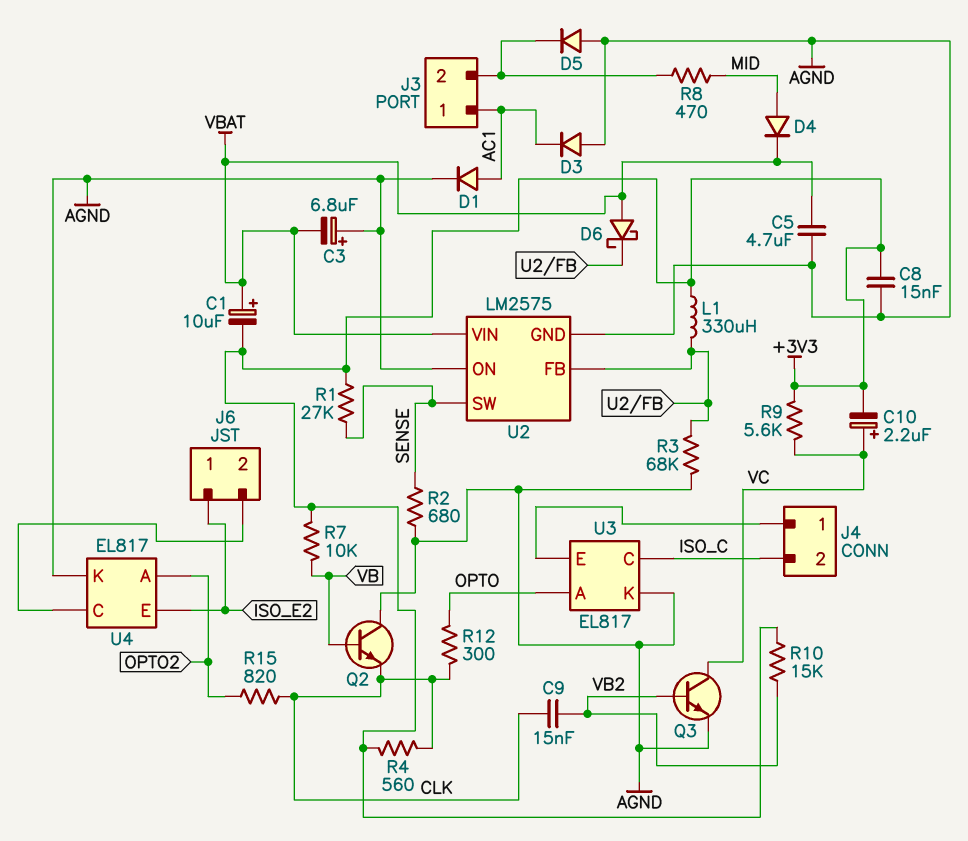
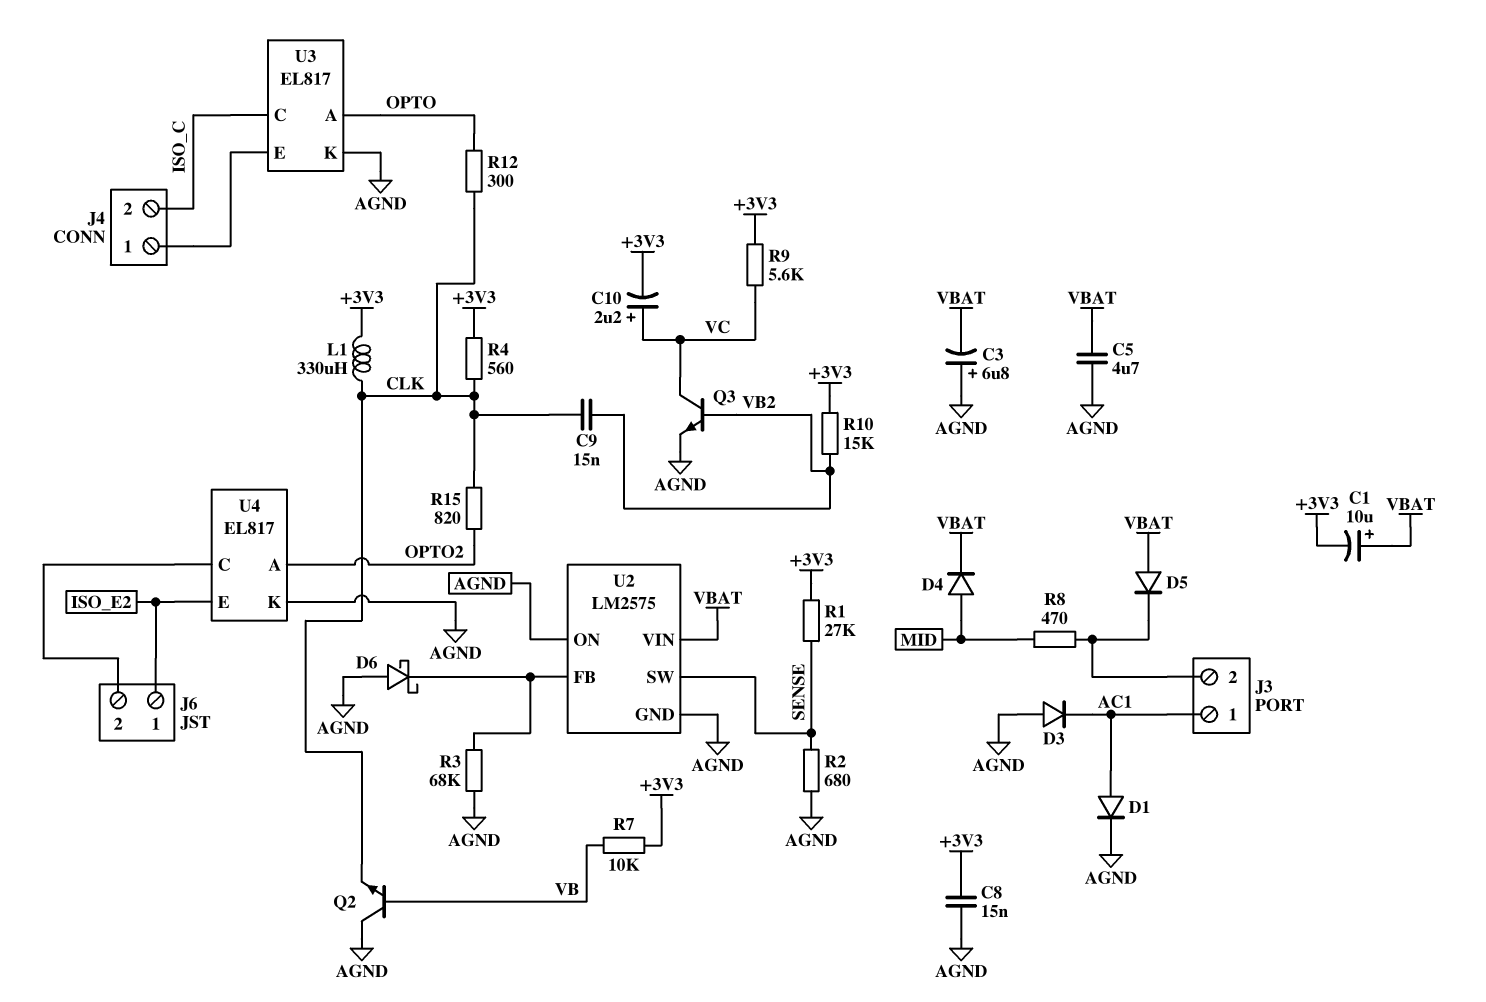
D5: diode (A AGND, K J3/2) -> diode (A VBAT, K J3/2)
D6: schottky (A VBAT, K U2/FB) -> schottky (A AGND, K U2/FB)
L1: 330uH (+3V3, U2/FB) -> 330uH (+3V3, CLK)

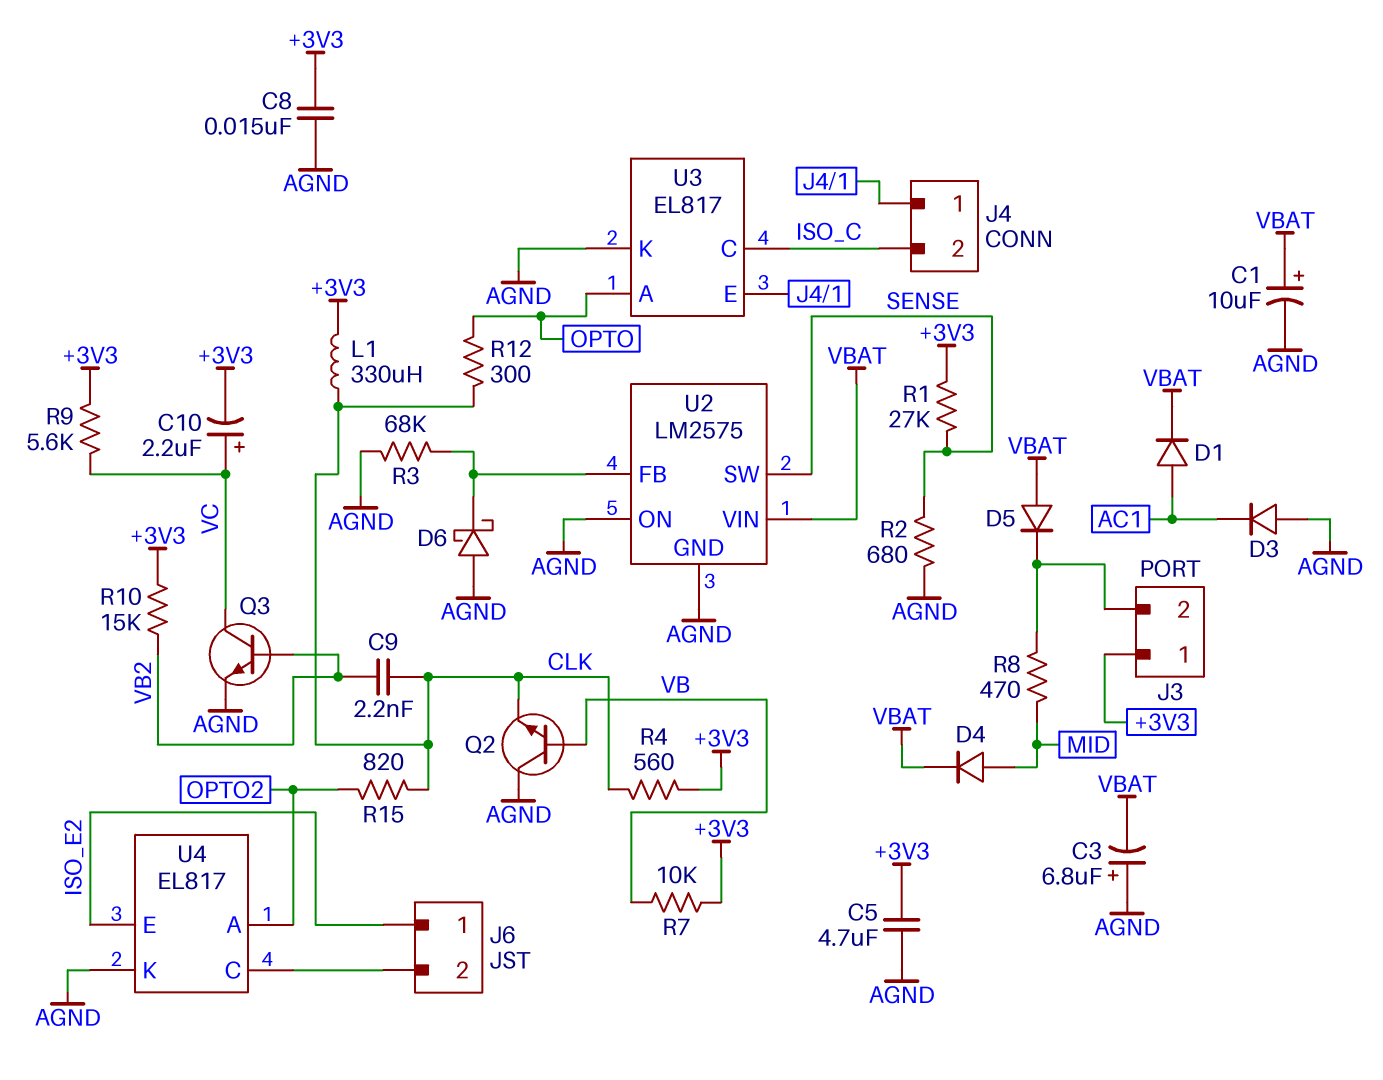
C1: 10uF (plus VBAT, minus +3V3) -> 10uF (plus VBAT, minus AGND)
C5: 4.7uF (AGND, VBAT) -> 4.7uF (+3V3, AGND)
C9: 15nF (CLK, VB2) -> 2.2nF (CLK, VB2)
D1: diode (A AC1, K AGND) -> diode (A AC1, K VBAT)
J3 pin 1: AC1 -> +3V3

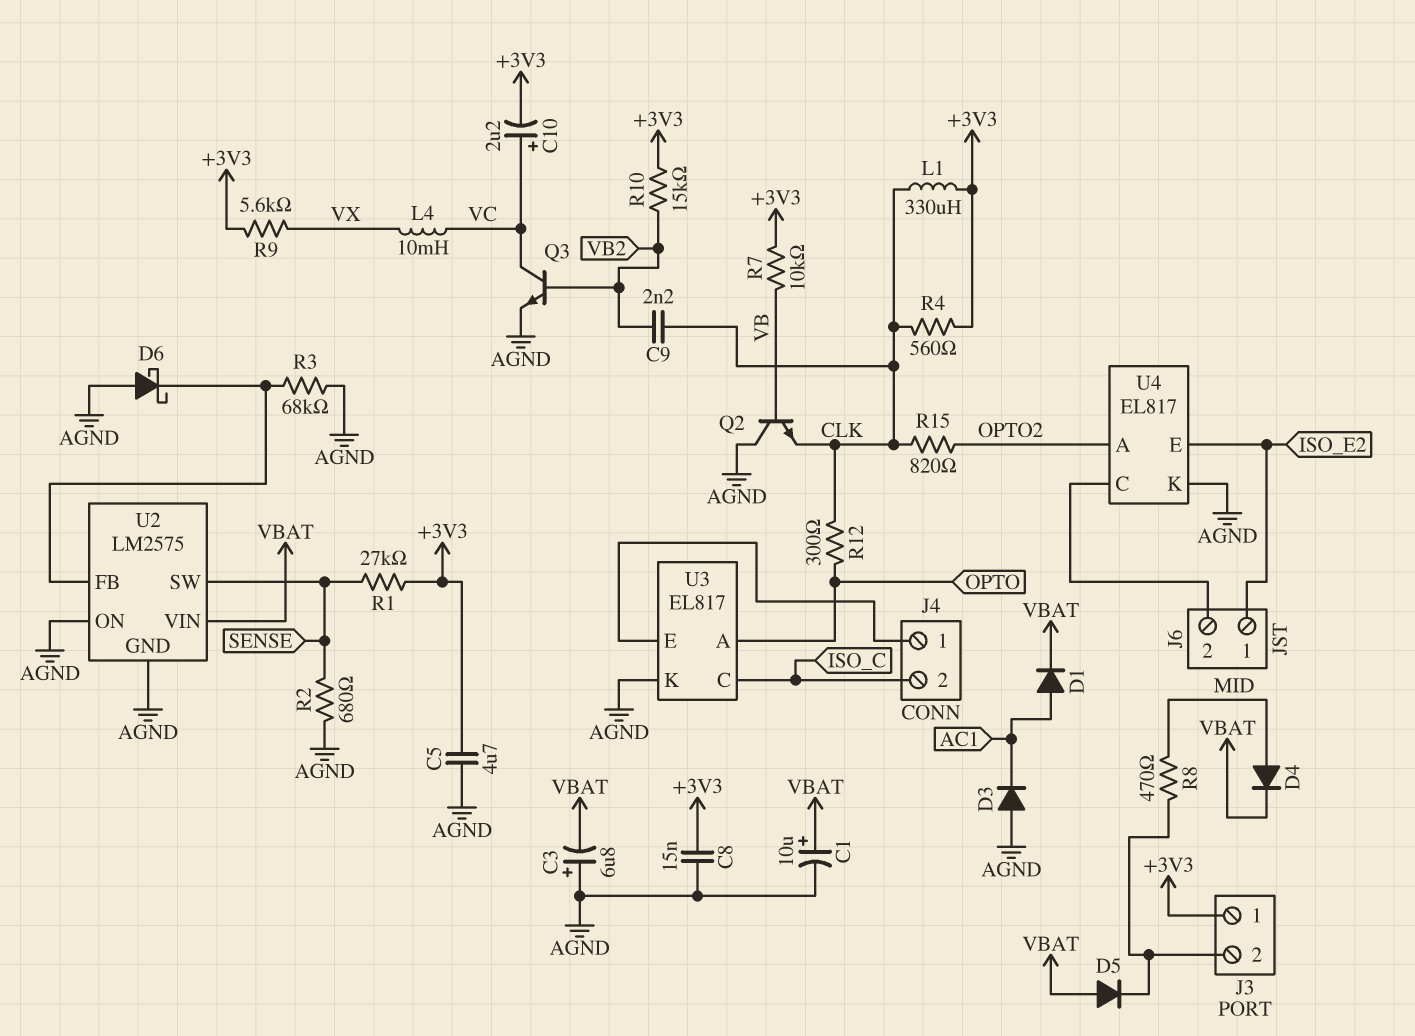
L4: none -> 10mH (VC, VX)
R9: 5.6k (+3V3, VC) -> 5.6k (+3V3, VX)

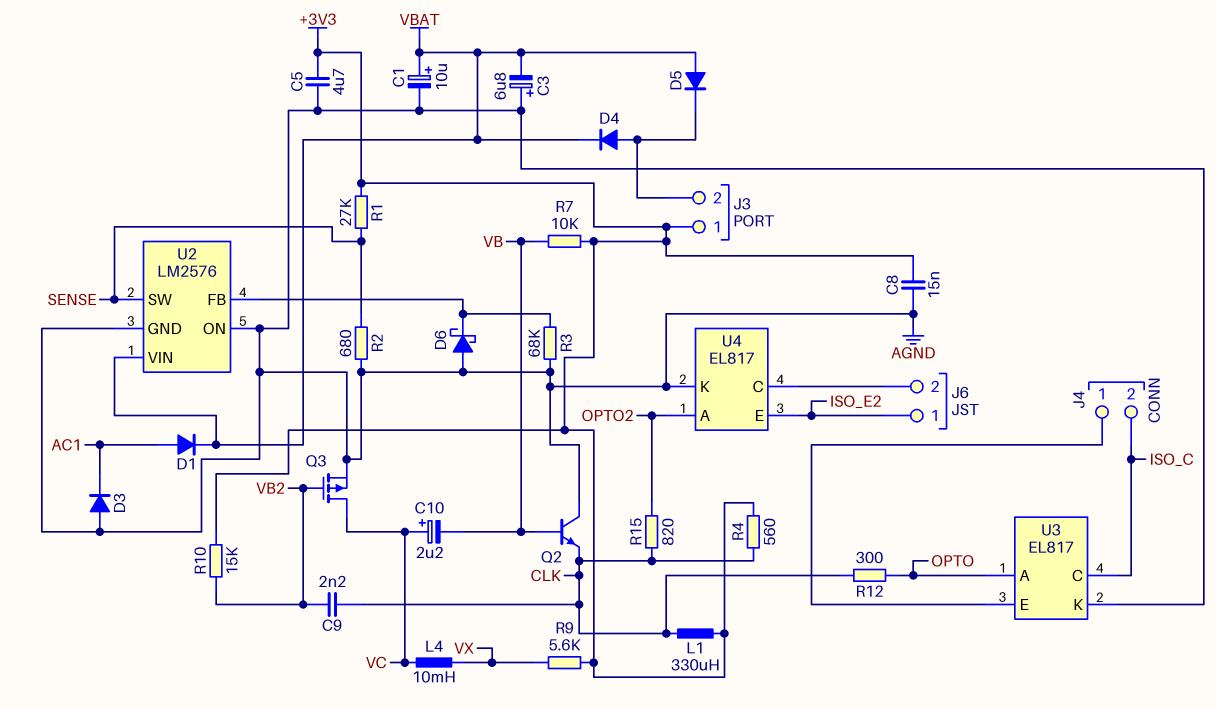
C10: 2.2uF (plus VC, minus +3V3) -> 2.2uF (plus VC, minus VB)
D4: diode (A MID, K VBAT) -> diode (A J3/2, K VBAT)
Q3: NPN (B VB2, C VC, E AGND) -> PMOS (G VB2, D VC, S AGND)
R8: 470 (J3/2, MID) -> none
U2: LM2575 -> LM2576

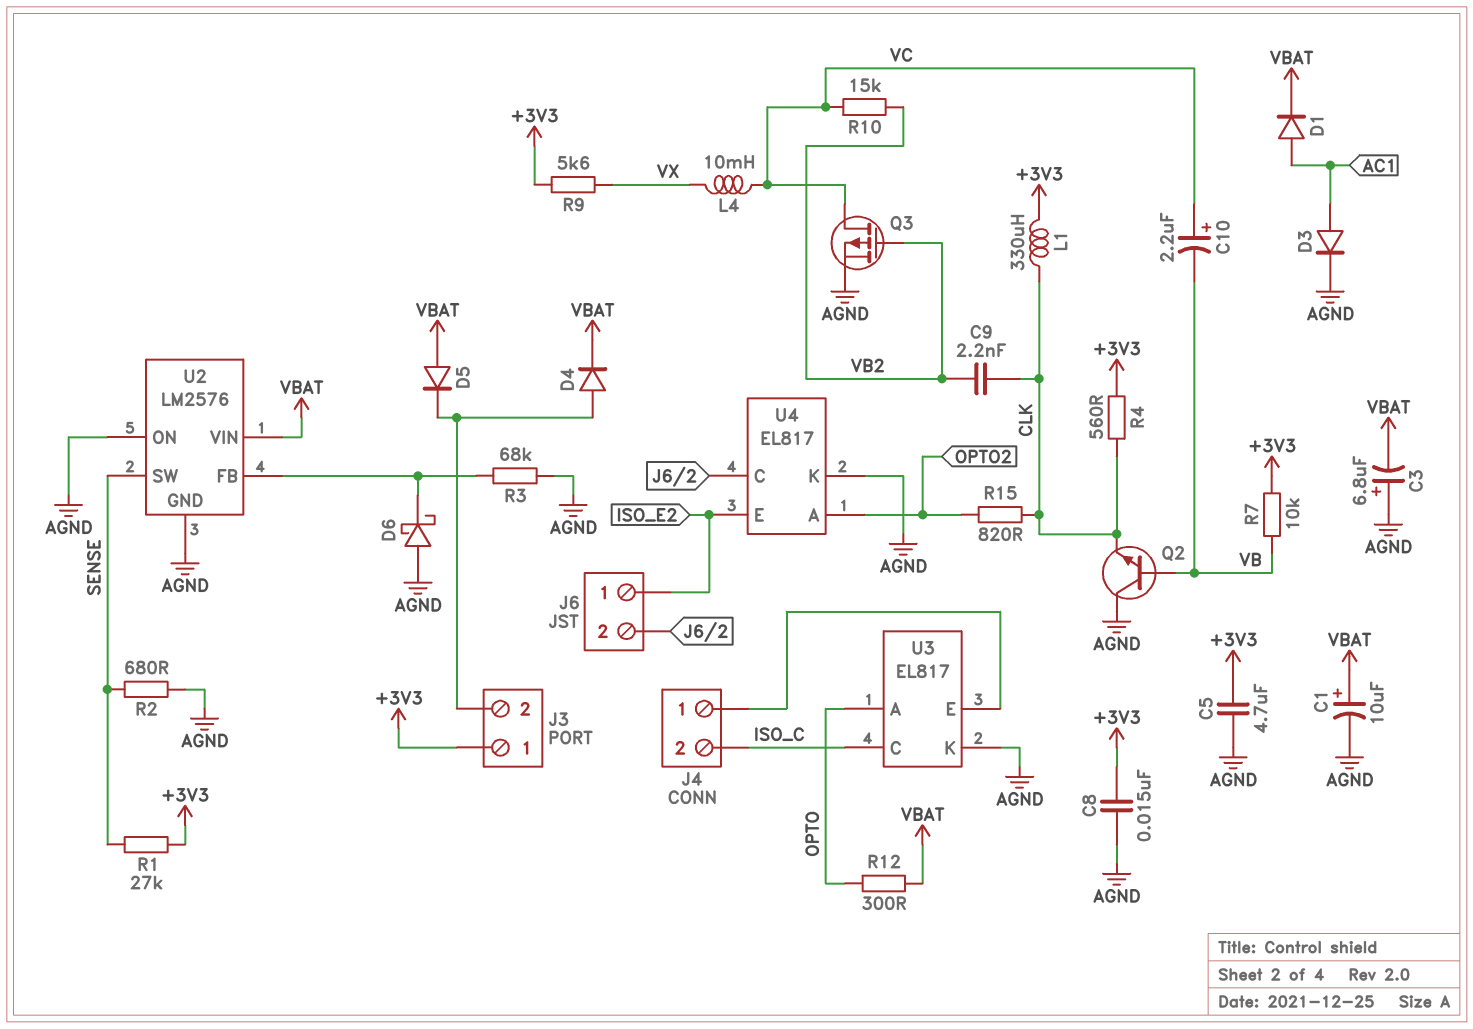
D3: diode (A AGND, K AC1) -> diode (A AC1, K AGND)
R10: 15k (+3V3, VB2) -> 15k (VB2, VC)
R12: 300 (CLK, OPTO) -> 300 (OPTO, VBAT)

